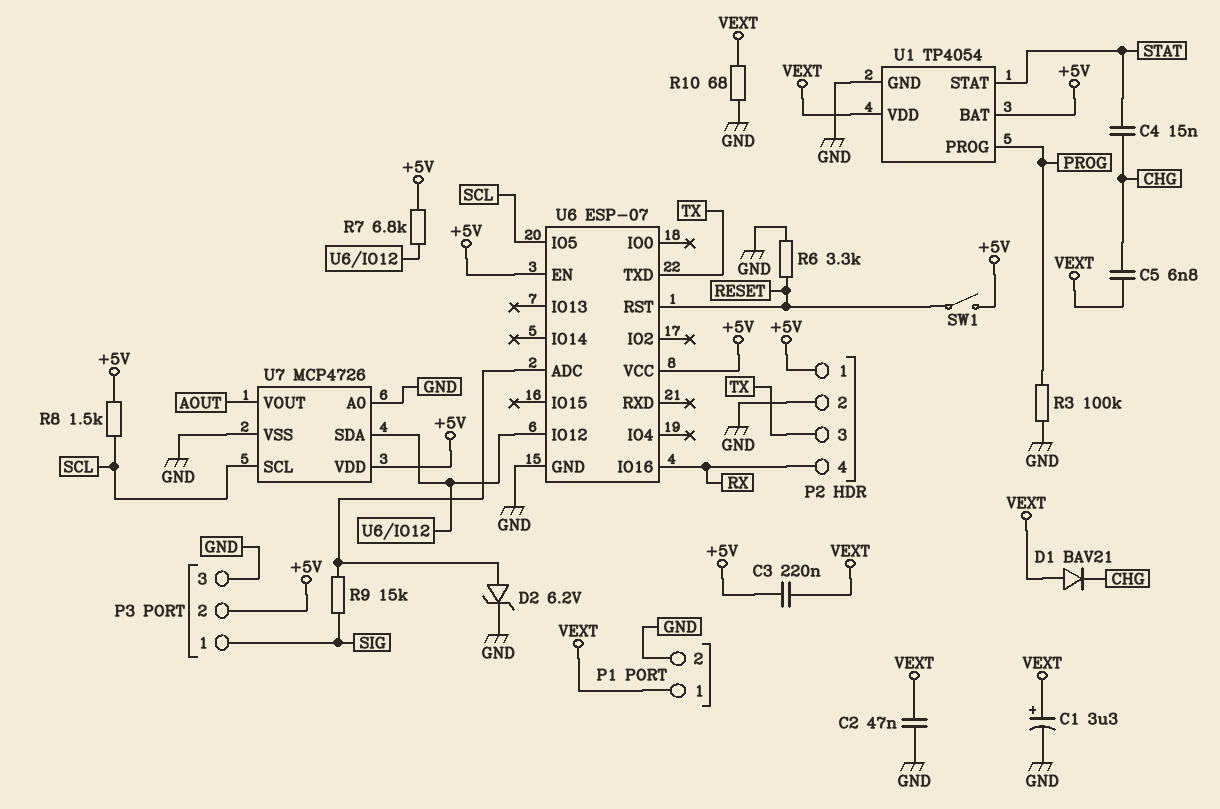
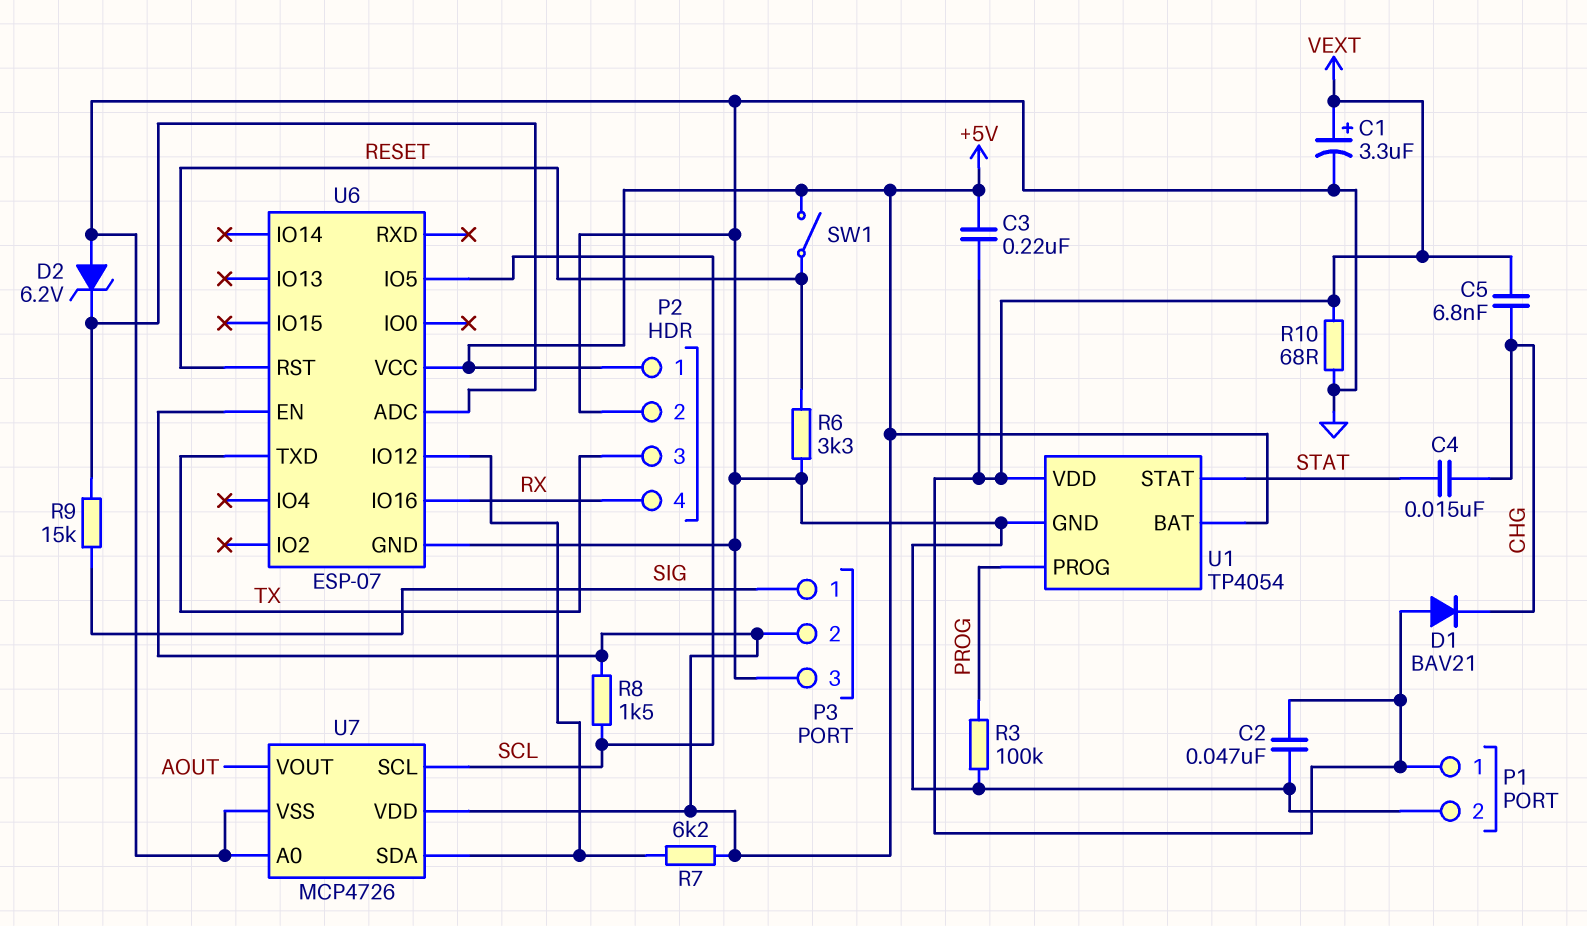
D2: zener 6.2V (A U6/ADC, K GND) -> zener 6.2V (A GND, K U6/ADC)
R7: 6.8k (+5V, U6/IO12) -> 6.2k (+5V, U6/IO12)

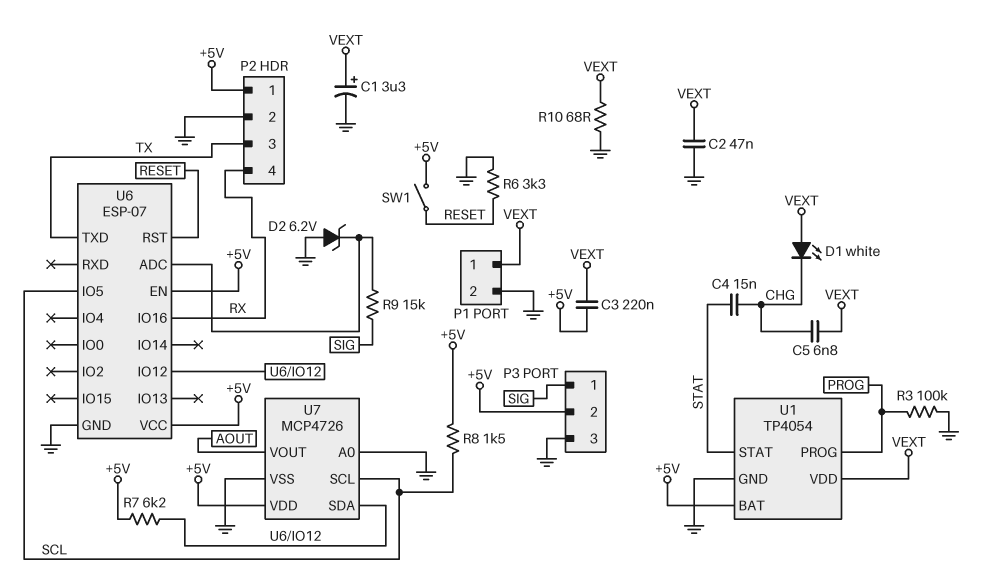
D1: diode BAV21 (A VEXT, K CHG) -> LED white (A VEXT, K CHG)

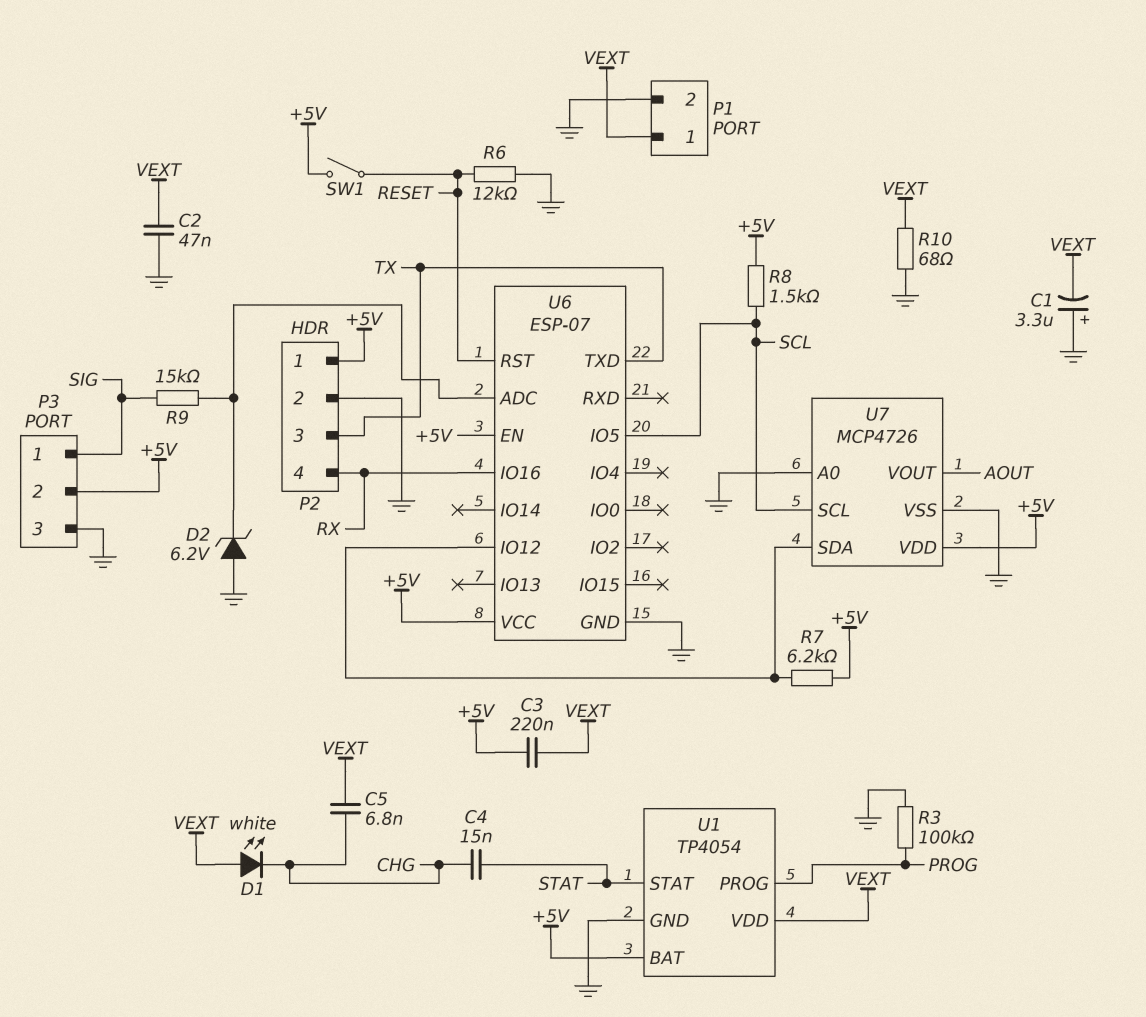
C1: 3.3uF (plus VEXT, minus GND) -> 3.3uF (plus GND, minus VEXT)
R6: 3.3k (GND, RESET) -> 12k (GND, RESET)

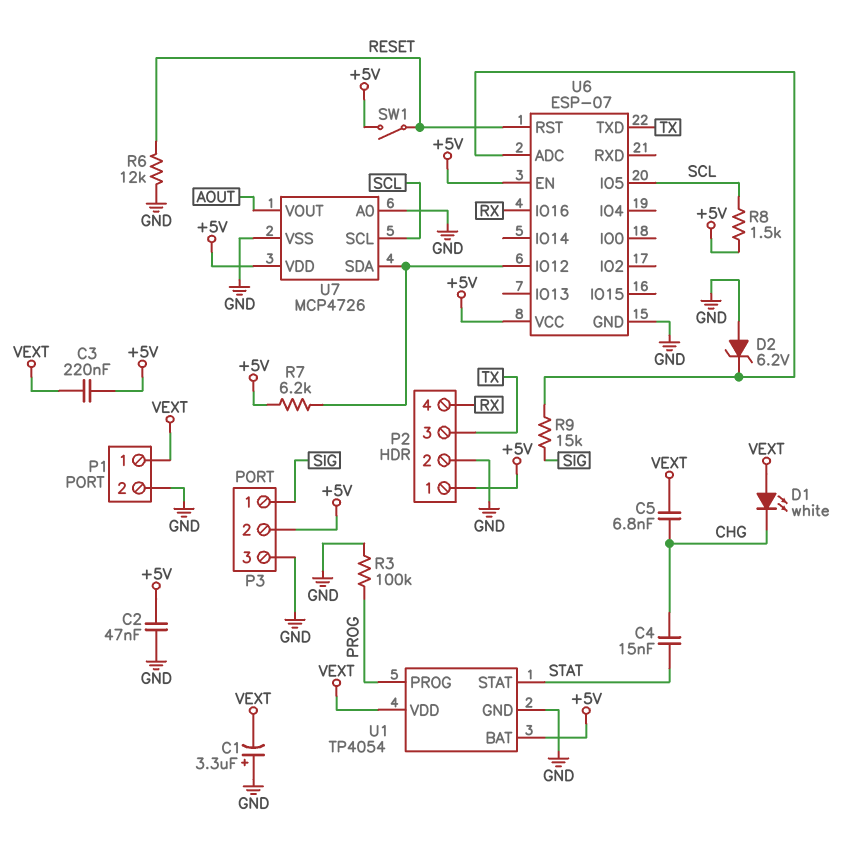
C2: 47nF (GND, VEXT) -> 47nF (+5V, GND)
R10: 68 (GND, VEXT) -> none

